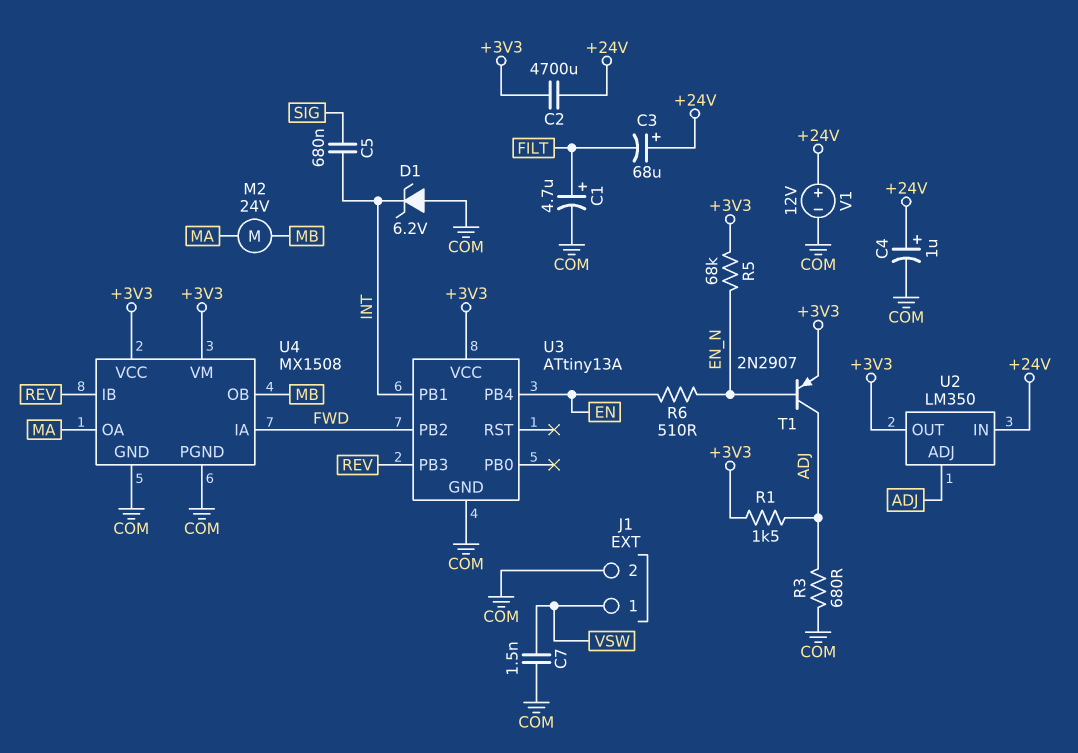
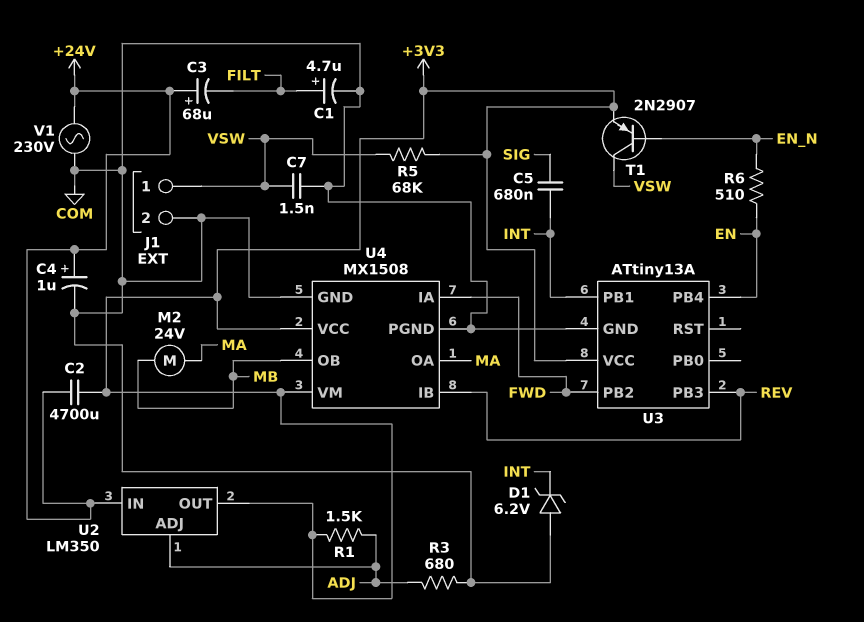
R5: 68k (+3V3, EN_N) -> 68k (+3V3, VSW)
T1: PNP 2N2907 (B EN_N, C ADJ, E +3V3) -> PNP 2N2907 (B EN_N, C VSW, E +3V3)
V1: 12V (plus +24V, minus COM) -> AC 230V (+24V, COM)

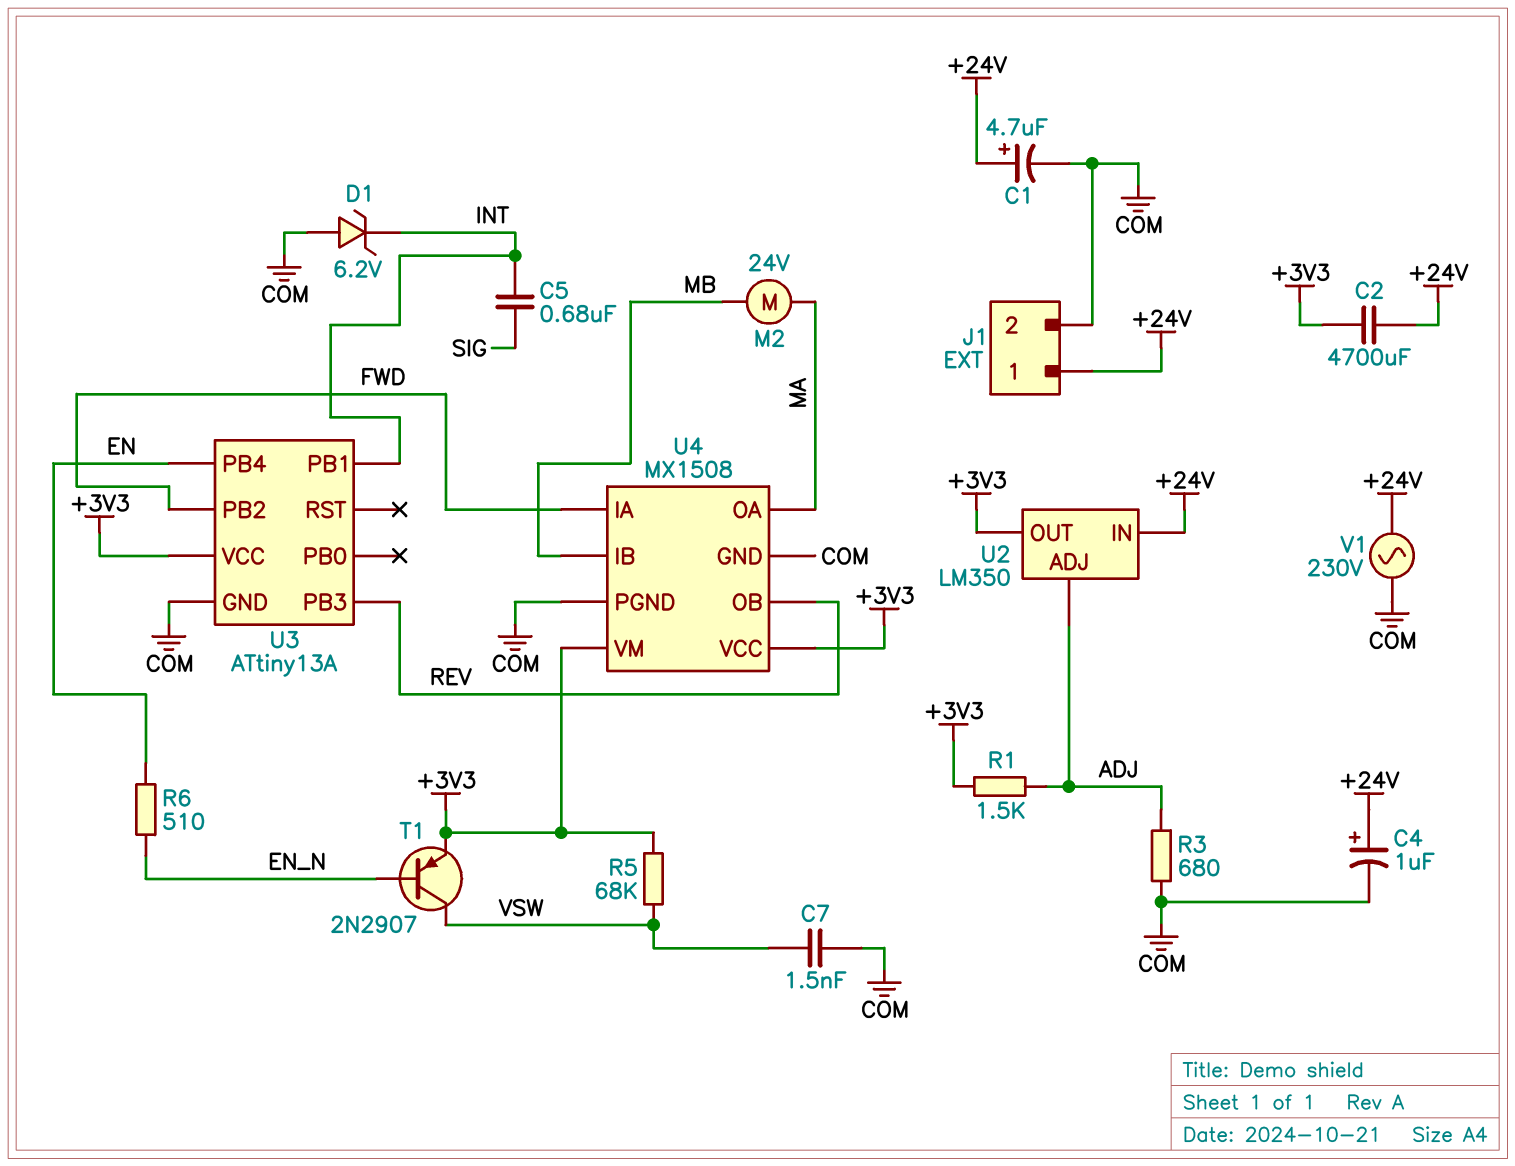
C1: 4.7uF (plus FILT, minus COM) -> 4.7uF (plus +24V, minus COM)
C3: 68uF (plus +24V, minus FILT) -> none
J1 pin 1: VSW -> +24V
U4 pin IB: REV -> MB
U4 pin OB: MB -> REV

